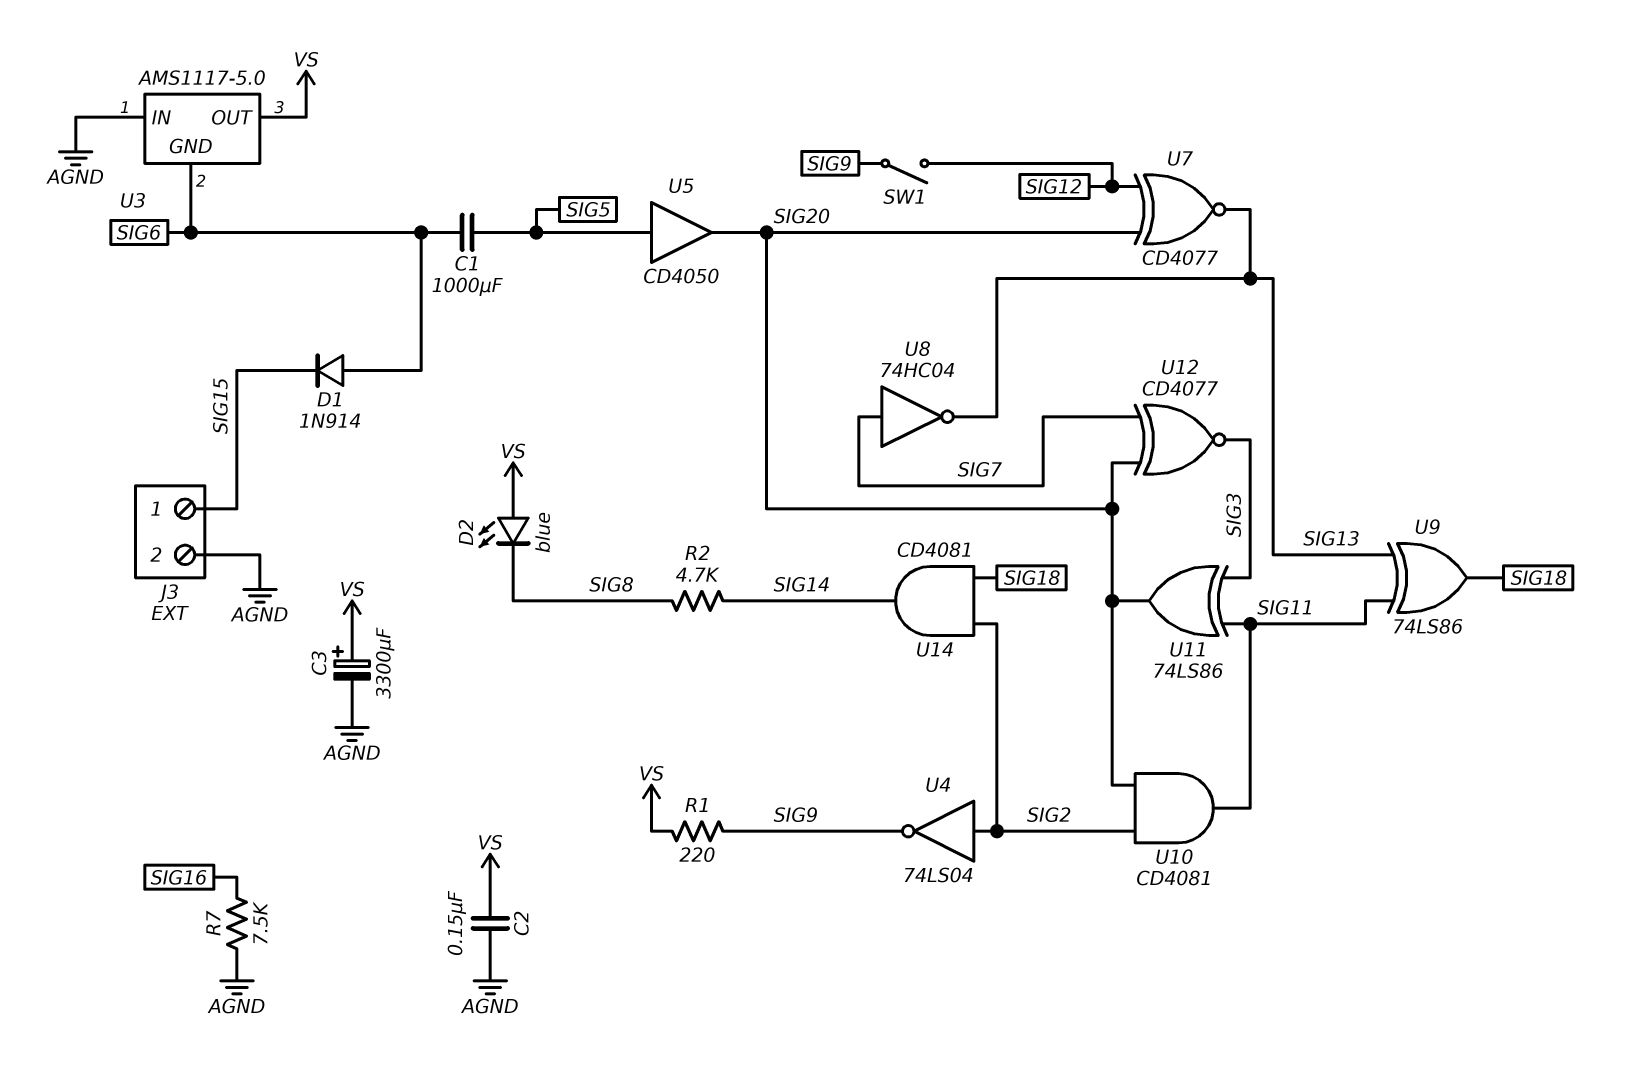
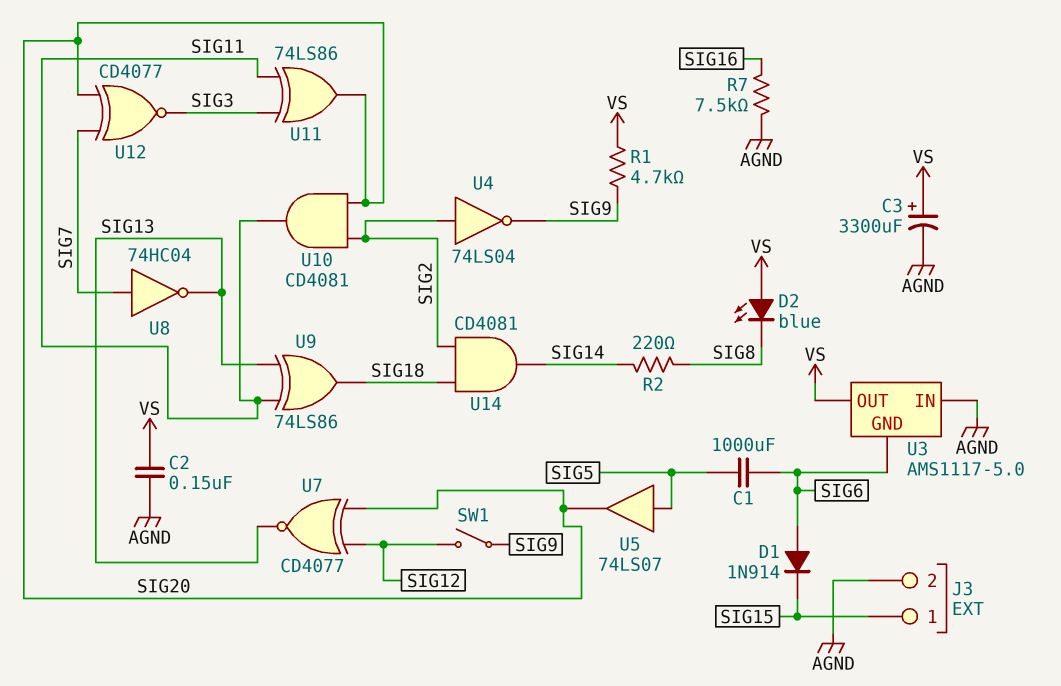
R1: 220 (SIG9, VS) -> 4.7k (SIG9, VS)
R2: 4.7k (SIG8, SIG14) -> 220 (SIG8, SIG14)
U5: buffer CD4050 (in SIG5, out SIG20) -> buffer 74LS07 (in SIG5, out SIG20)

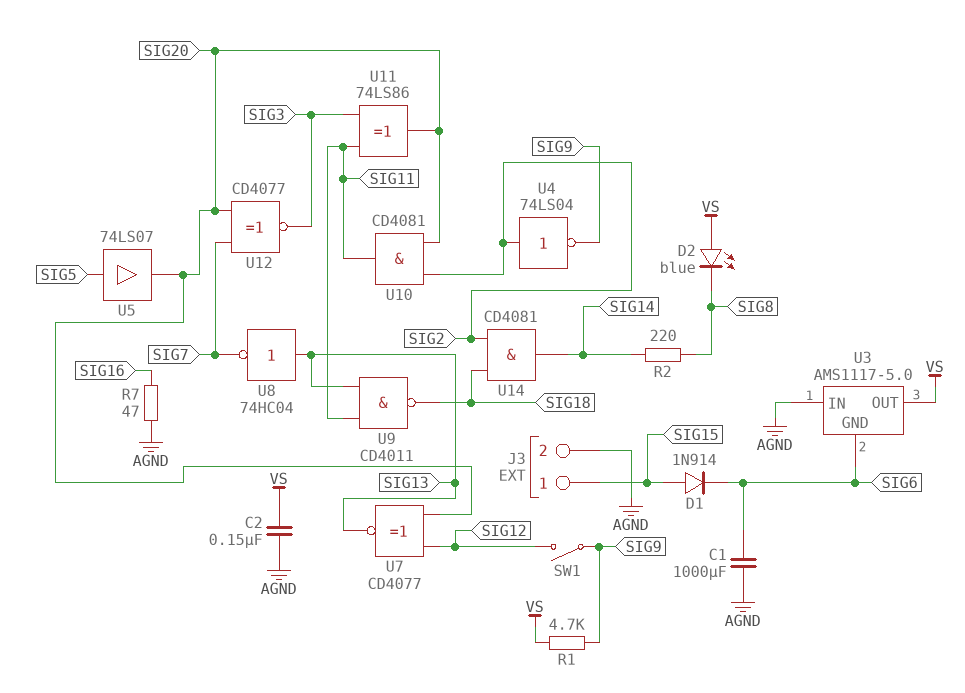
C1: 1000uF (SIG5, SIG6) -> 1000uF (AGND, SIG6)
C3: 3300uF (plus VS, minus AGND) -> none
D1: diode 1N914 (A SIG6, K SIG15) -> diode 1N914 (A SIG15, K SIG6)
R7: 7.5k (AGND, SIG16) -> 47 (AGND, SIG16)
U8: NOT 74HC04 (in SIG7, out SIG13) -> NOT 74HC04 (in SIG13, out SIG7)
U9: XOR 74LS86 (in SIG11, in SIG13, out SIG18) -> NAND CD4011 (in SIG11, in SIG13, out SIG18)

